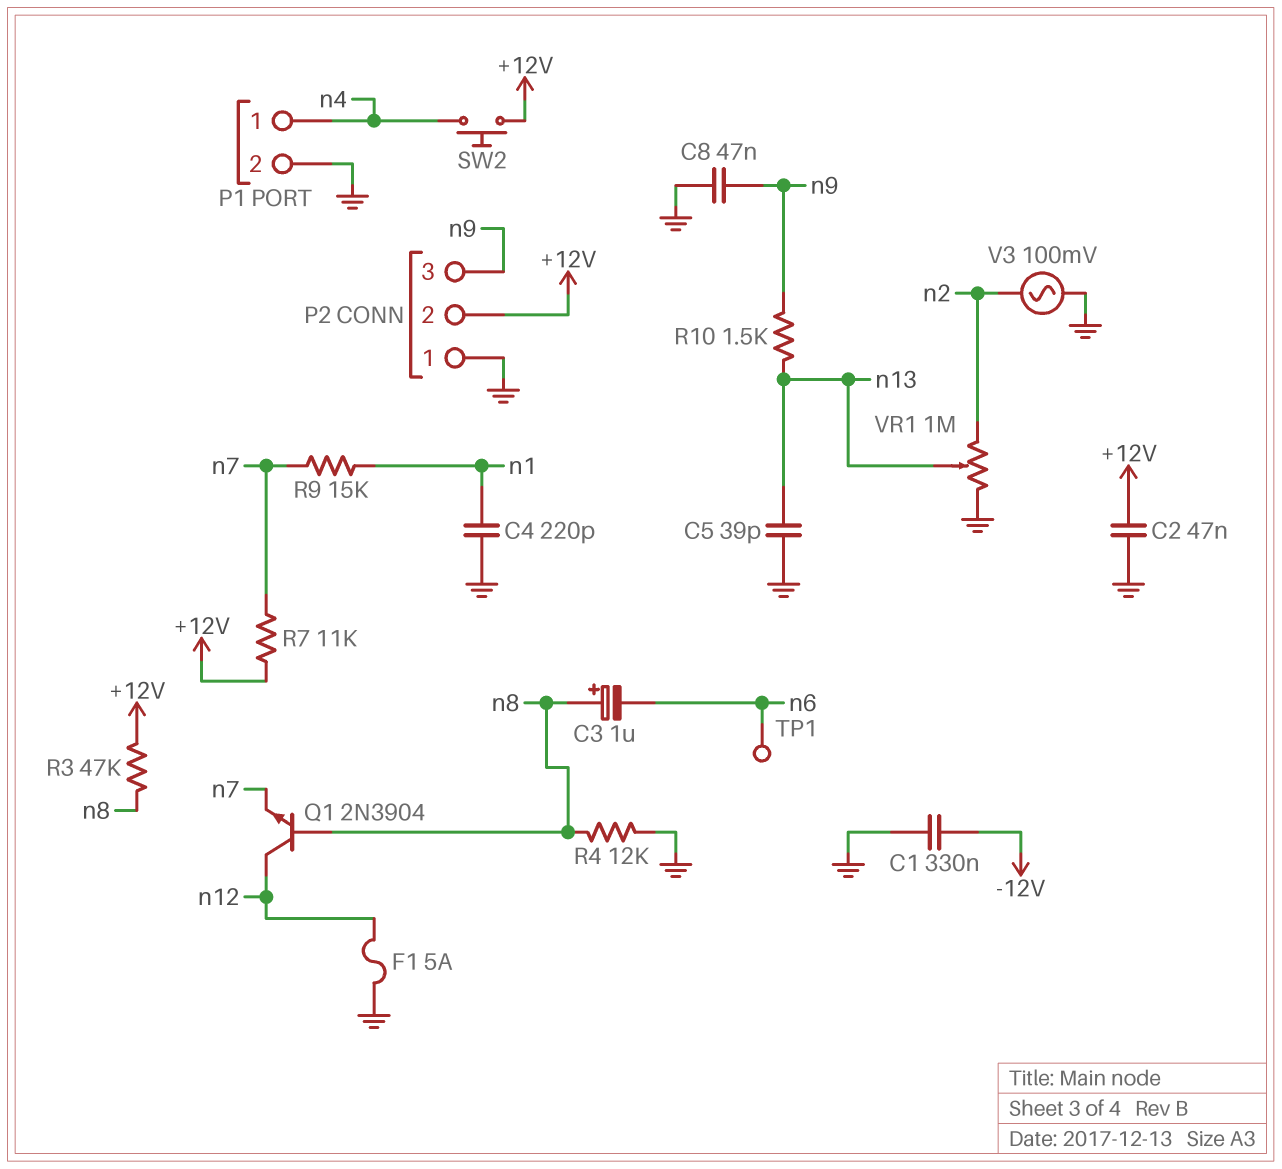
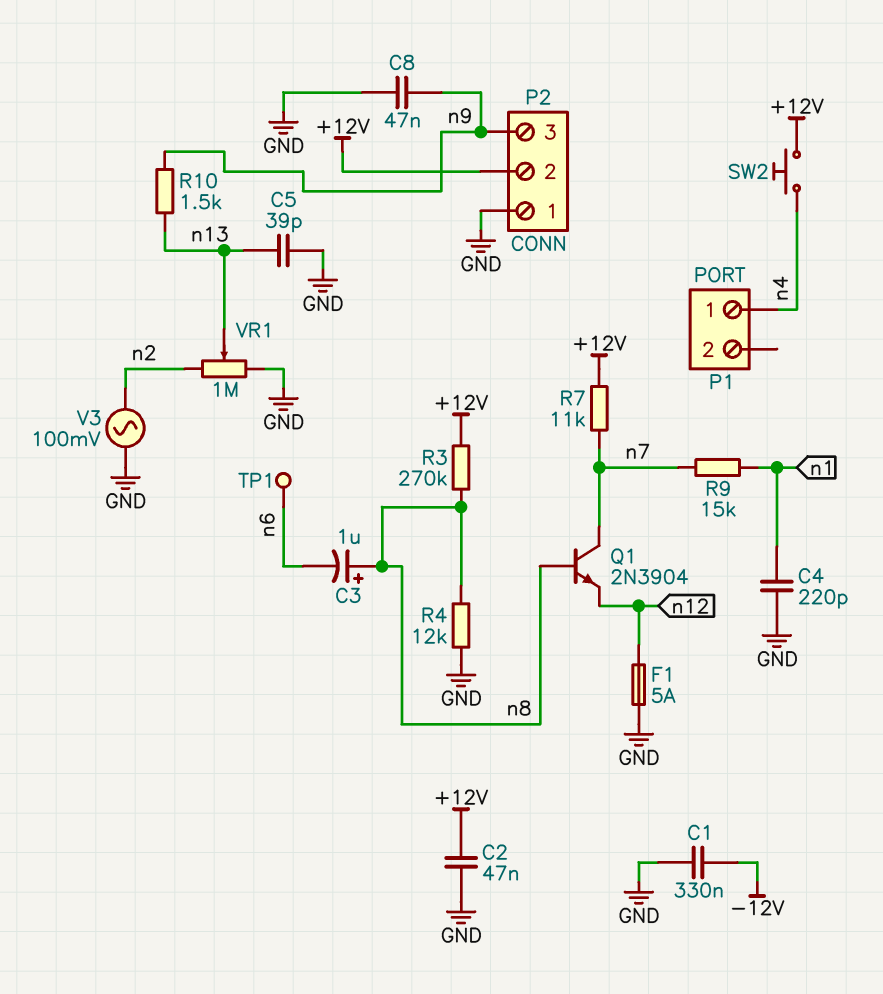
P1 pin 2: GND -> none
Q1: NPN 2N3904 (B n8, C n12, E n7) -> NPN 2N3904 (B n8, C n7, E n12)
R3: 47k (+12V, n8) -> 270k (+12V, n8)

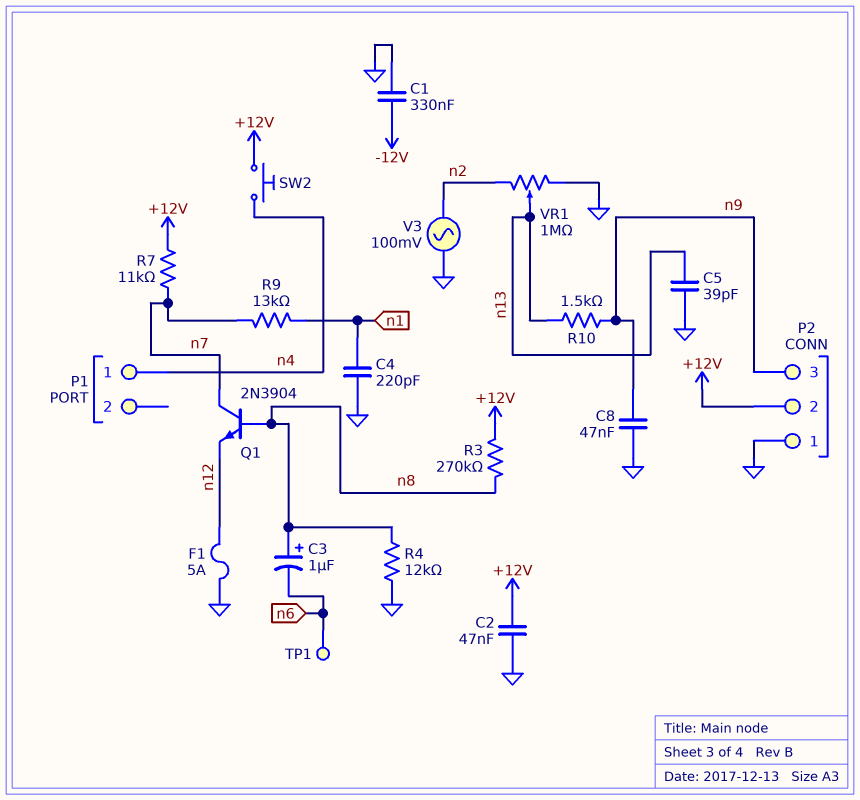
R9: 15k (n1, n7) -> 13k (n1, n7)

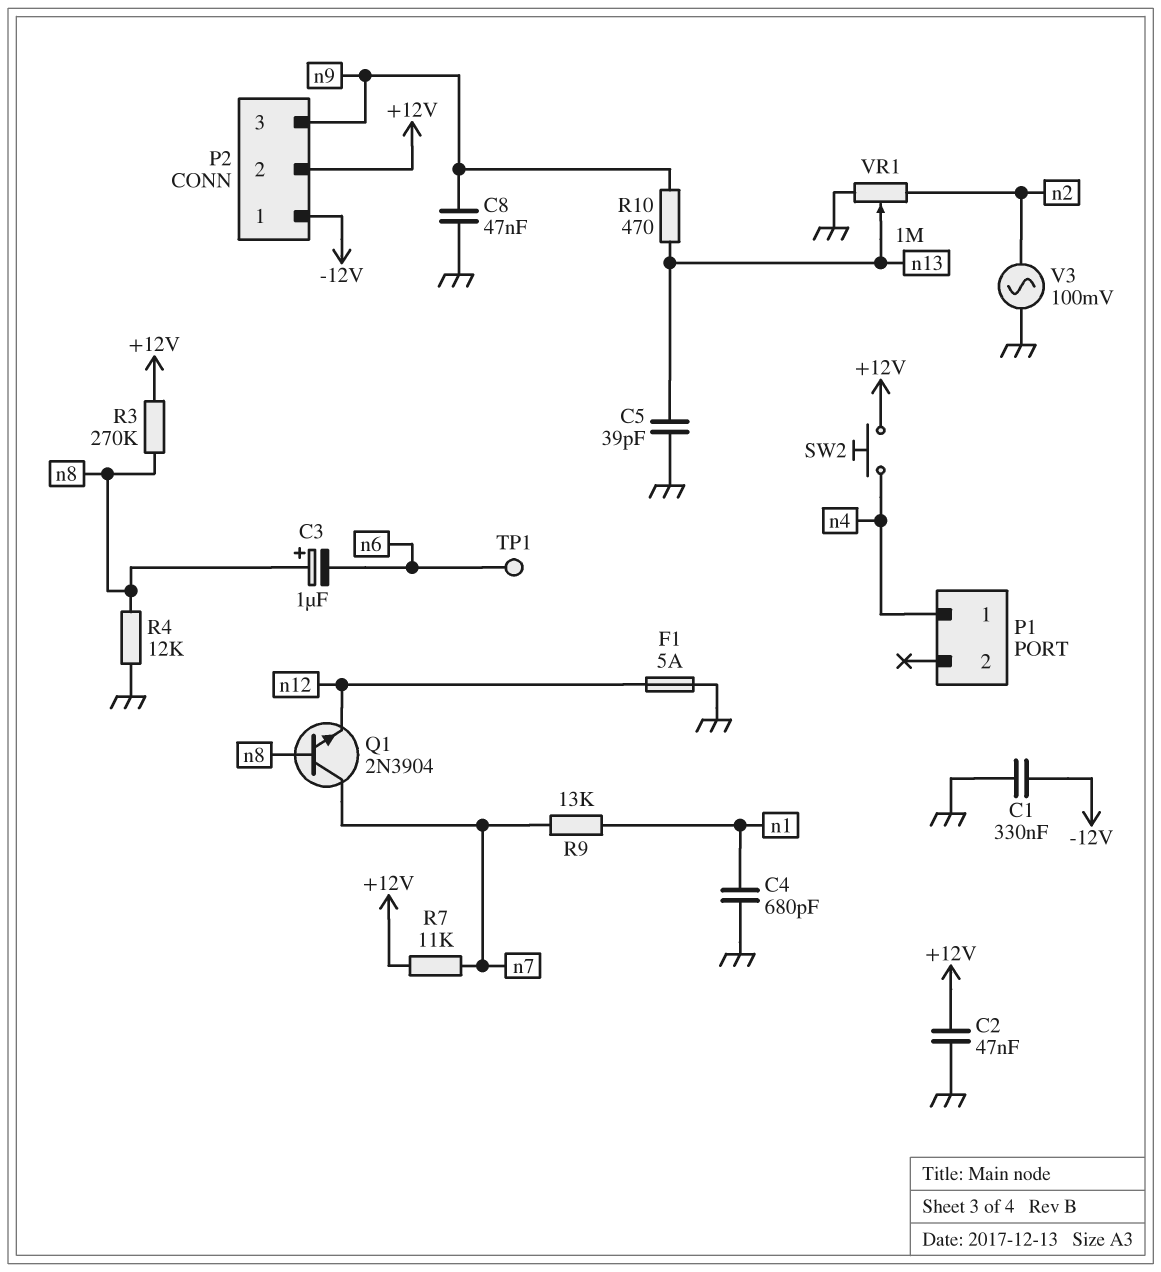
C4: 220pF (GND, n1) -> 680pF (GND, n1)
P2 pin 1: GND -> -12V
R10: 1.5k (n9, n13) -> 470 (n9, n13)

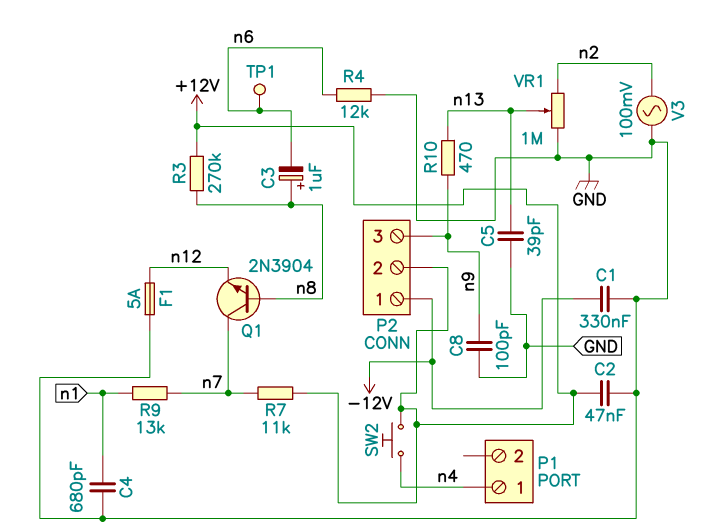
C8: 47nF (GND, n9) -> 100pF (GND, n9)
R4: 12k (GND, n8) -> 12k (GND, n6)

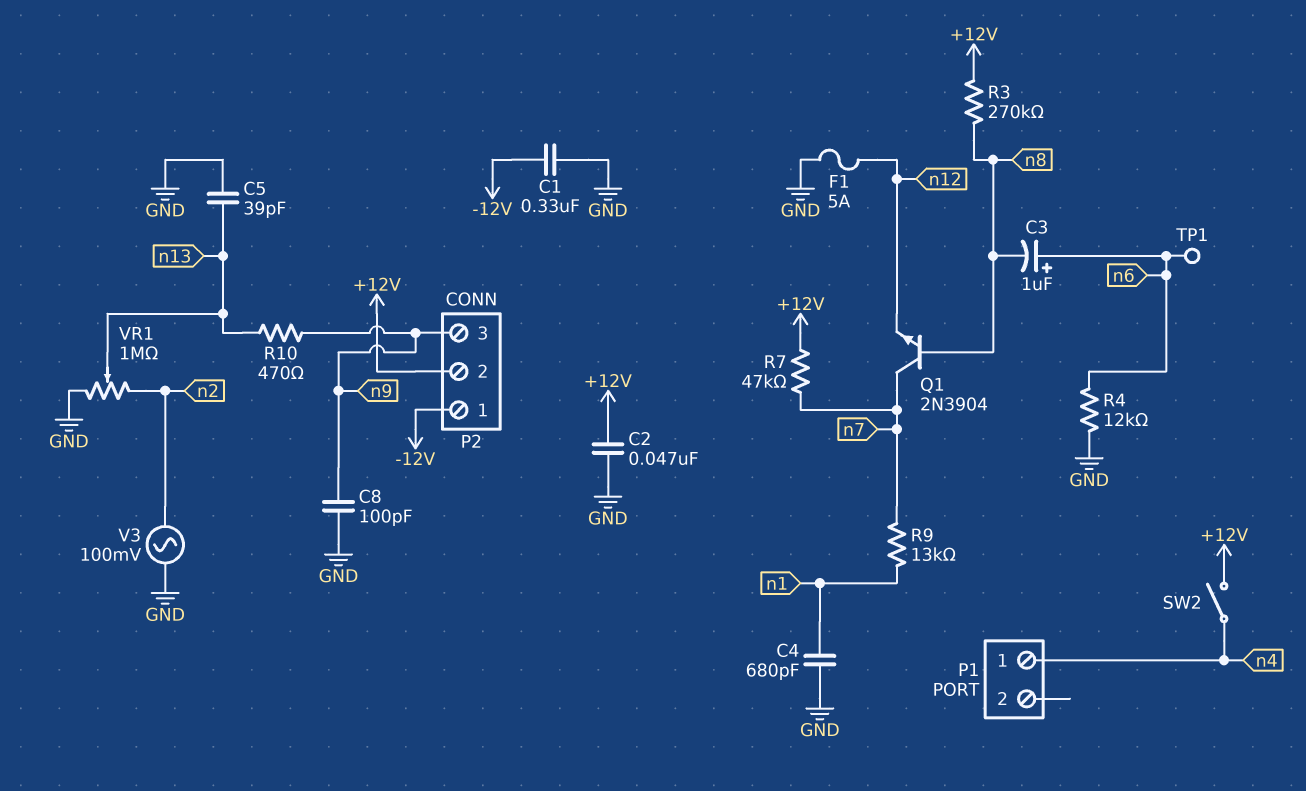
C3: 1uF (plus n8, minus n6) -> 1uF (plus n6, minus n8)
R7: 11k (+12V, n7) -> 47k (+12V, n7)
SW2: button (+12V, n4) -> switch (+12V, n4)

